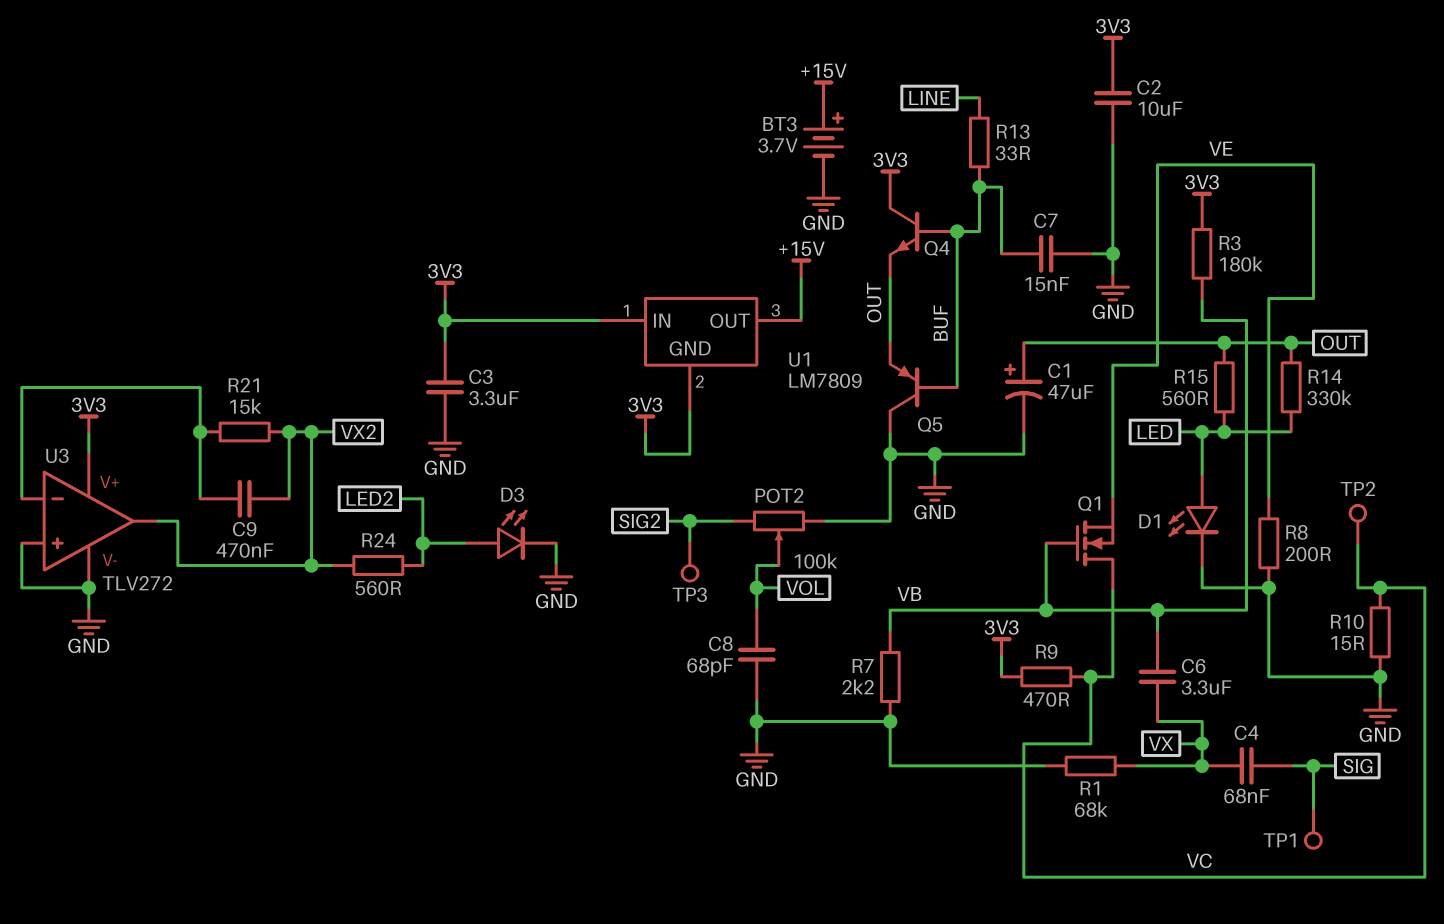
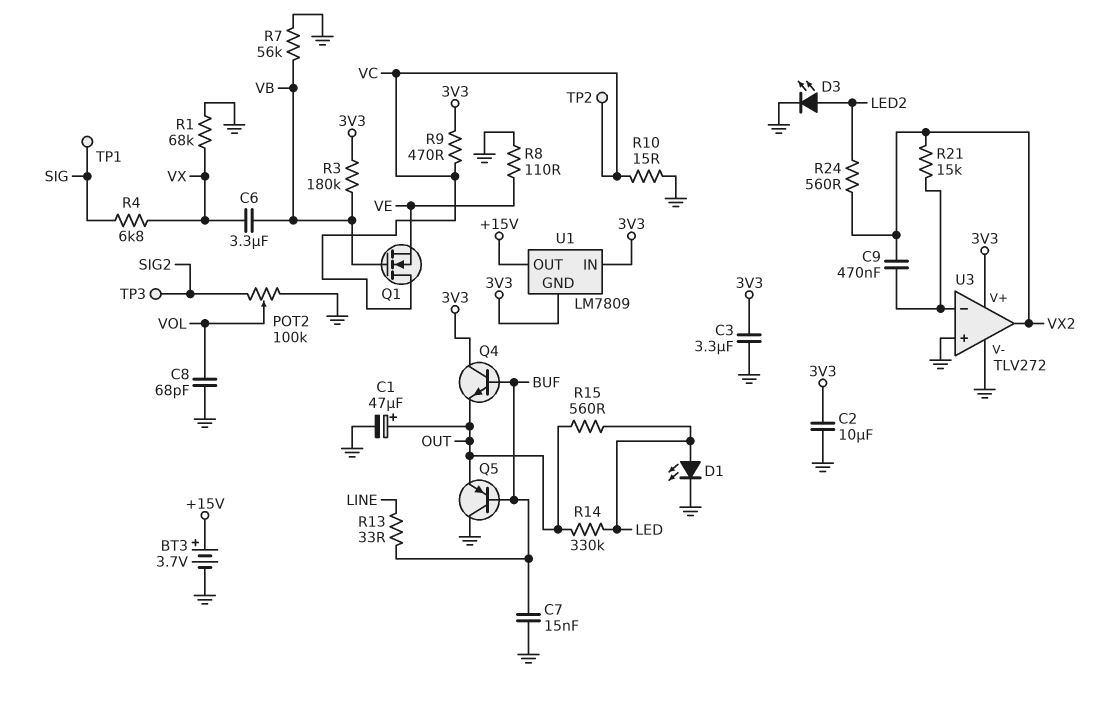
C4: 68nF (SIG, VX) -> none
R4: none -> 6.8k (SIG, VX)
R7: 2.2k (GND, VB) -> 56k (GND, VB)
R8: 200 (GND, VE) -> 110 (GND, VE)

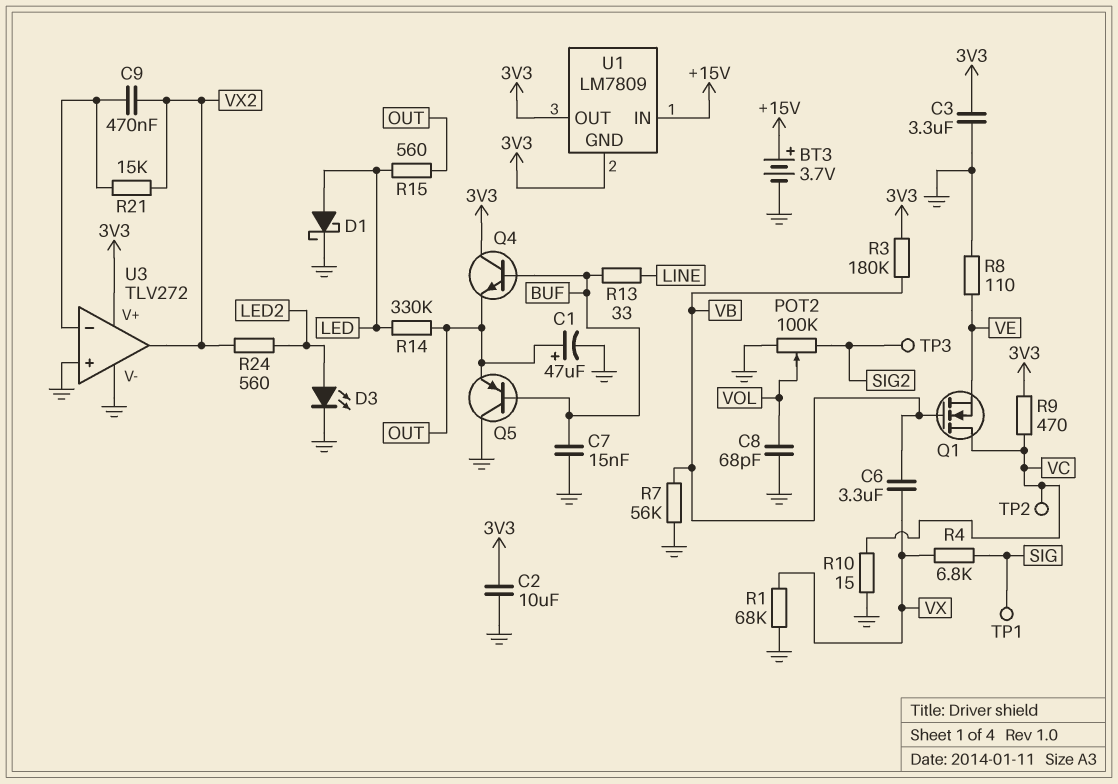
D1: LED (A LED, K GND) -> schottky (A LED, K GND)
U1 pin IN: 3V3 -> +15V
U1 pin OUT: +15V -> 3V3

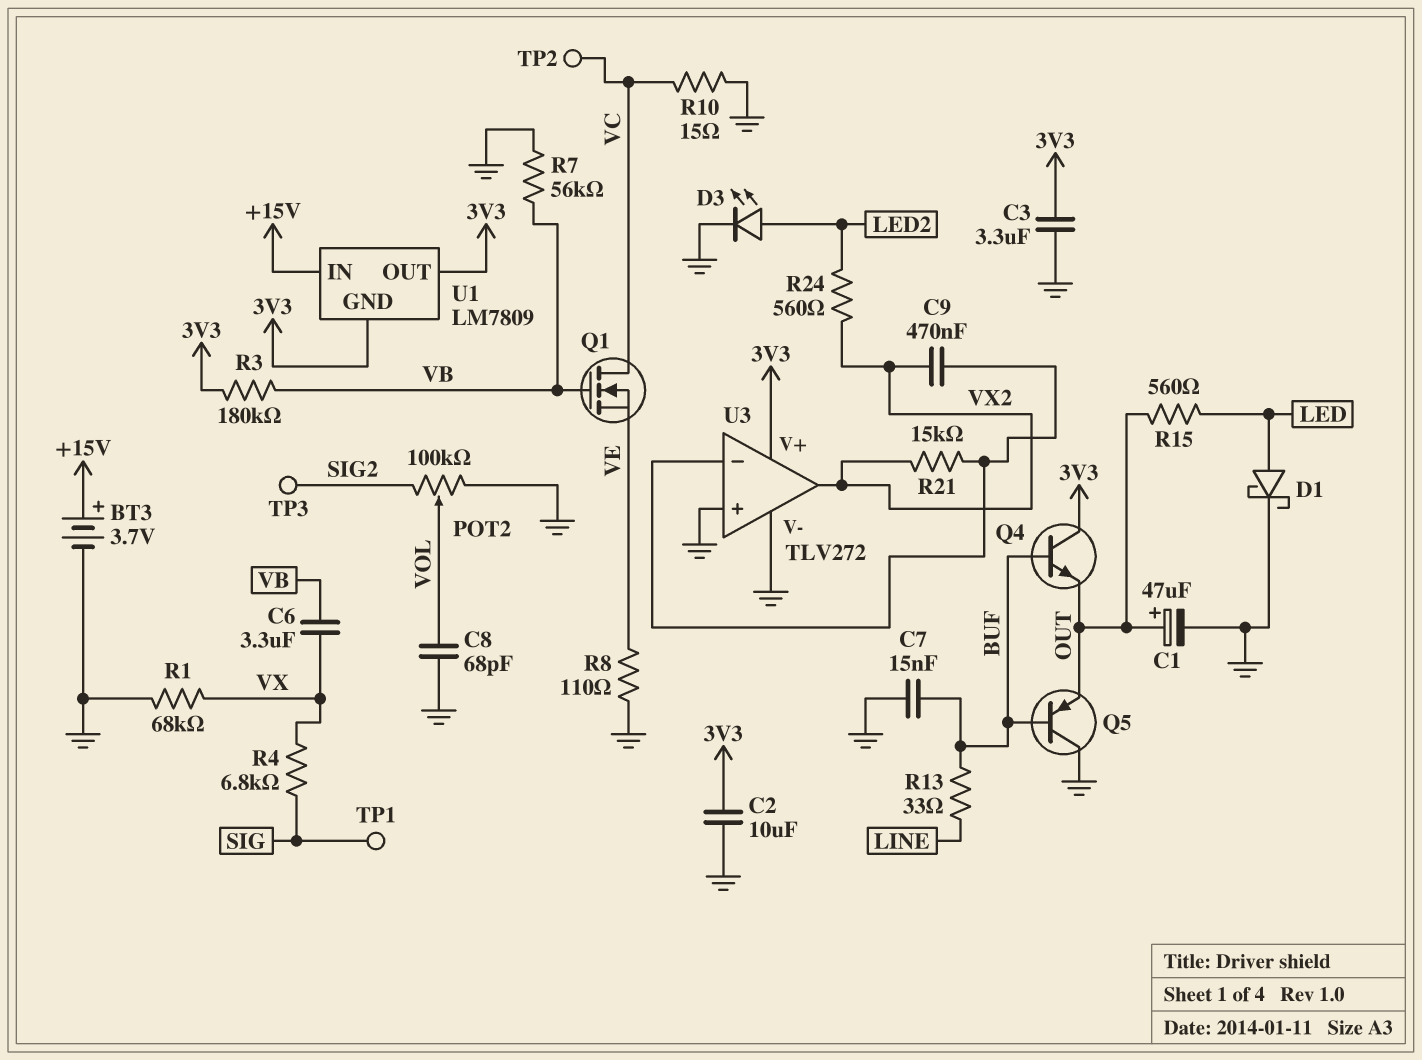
R9: 470 (3V3, VC) -> none
R14: 330k (LED, OUT) -> none

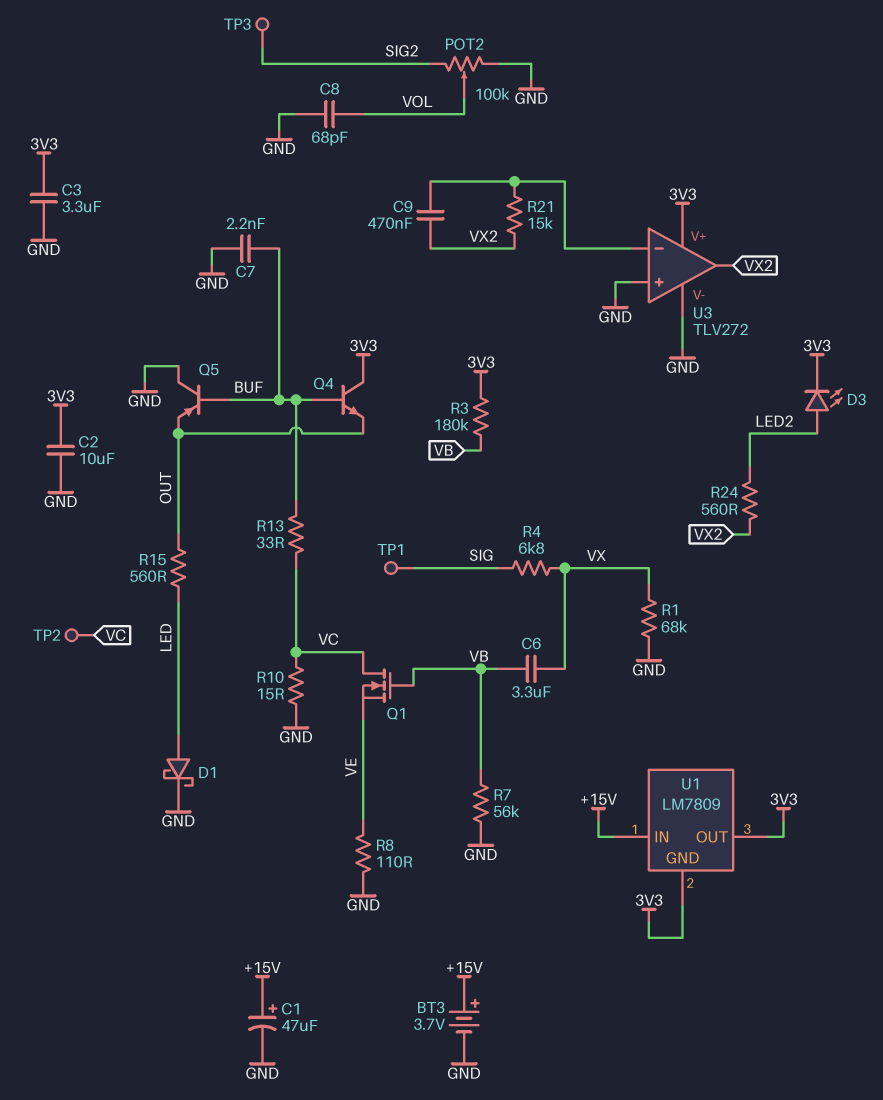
C1: 47uF (plus OUT, minus GND) -> 47uF (plus +15V, minus GND)
C7: 15nF (BUF, GND) -> 2.2nF (BUF, GND)
D3: LED (A LED2, K GND) -> LED (A LED2, K 3V3)
R13: 33 (BUF, LINE) -> 33 (BUF, VC)

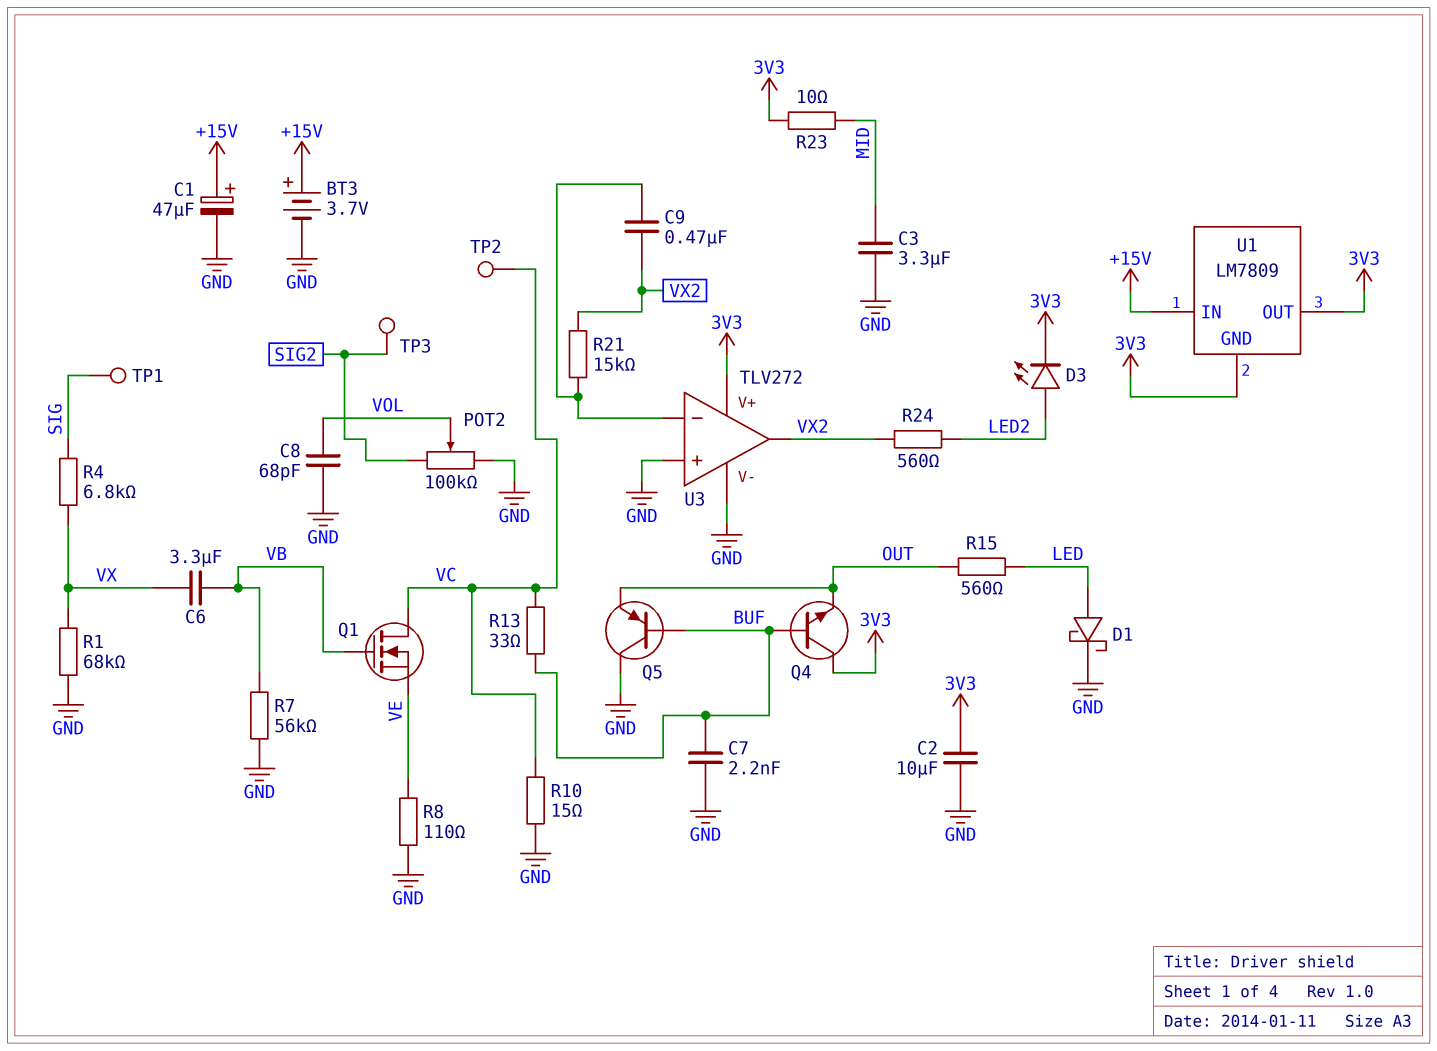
C3: 3.3uF (3V3, GND) -> 3.3uF (GND, MID)
R3: 180k (3V3, VB) -> none
R23: none -> 10 (3V3, MID)

